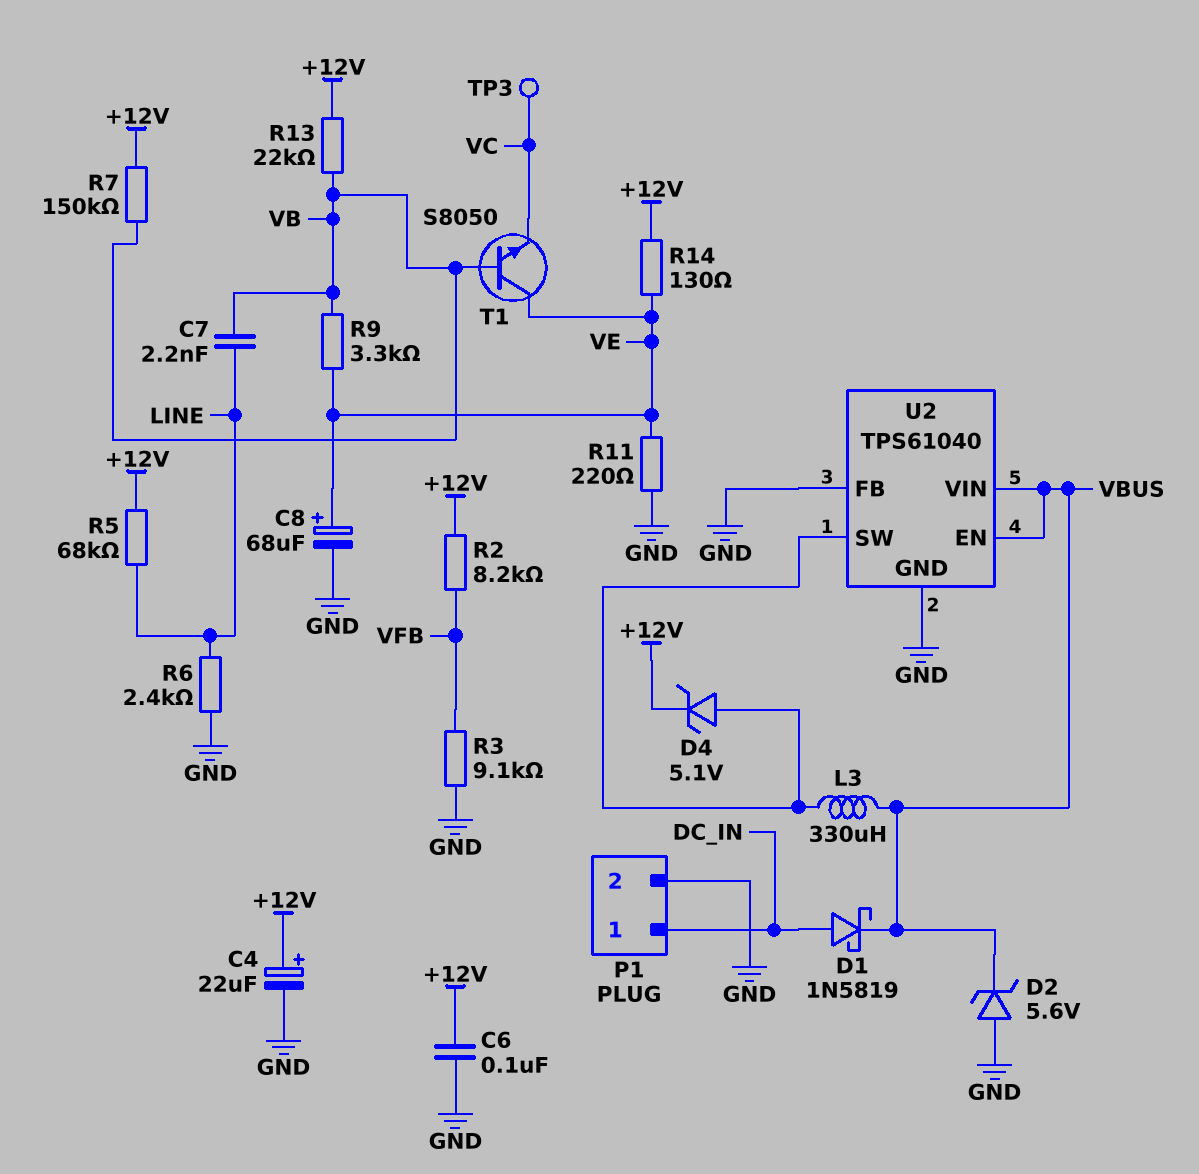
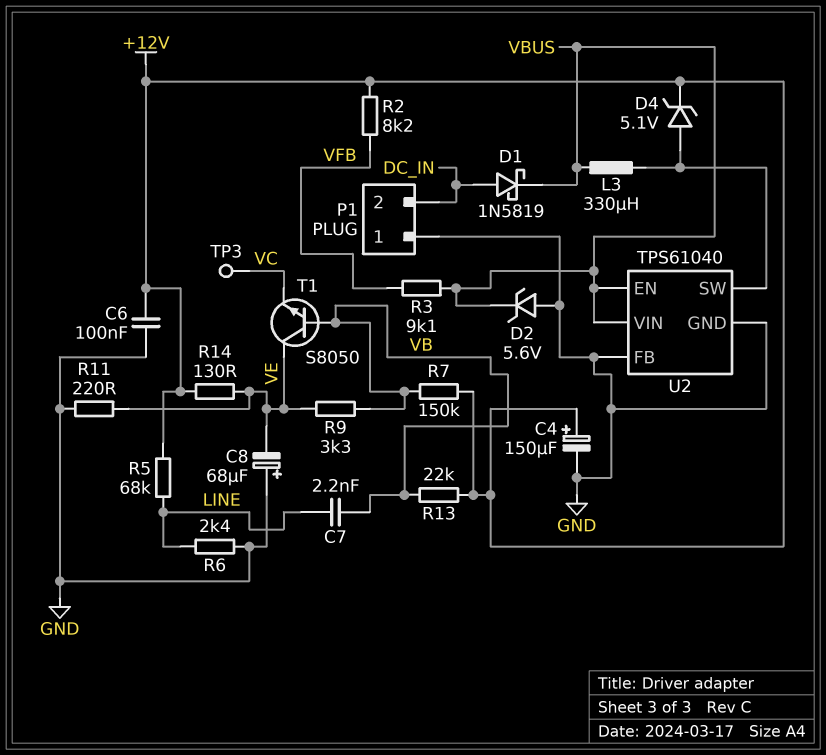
C4: 22uF (plus +12V, minus GND) -> 150uF (plus +12V, minus GND)
C8: 68uF (plus VE, minus GND) -> 68uF (plus GND, minus VE)
P1 pin 1: DC_IN -> GND
P1 pin 2: GND -> DC_IN
R3: 9.1k (GND, VFB) -> 9.1k (VBUS, VFB)

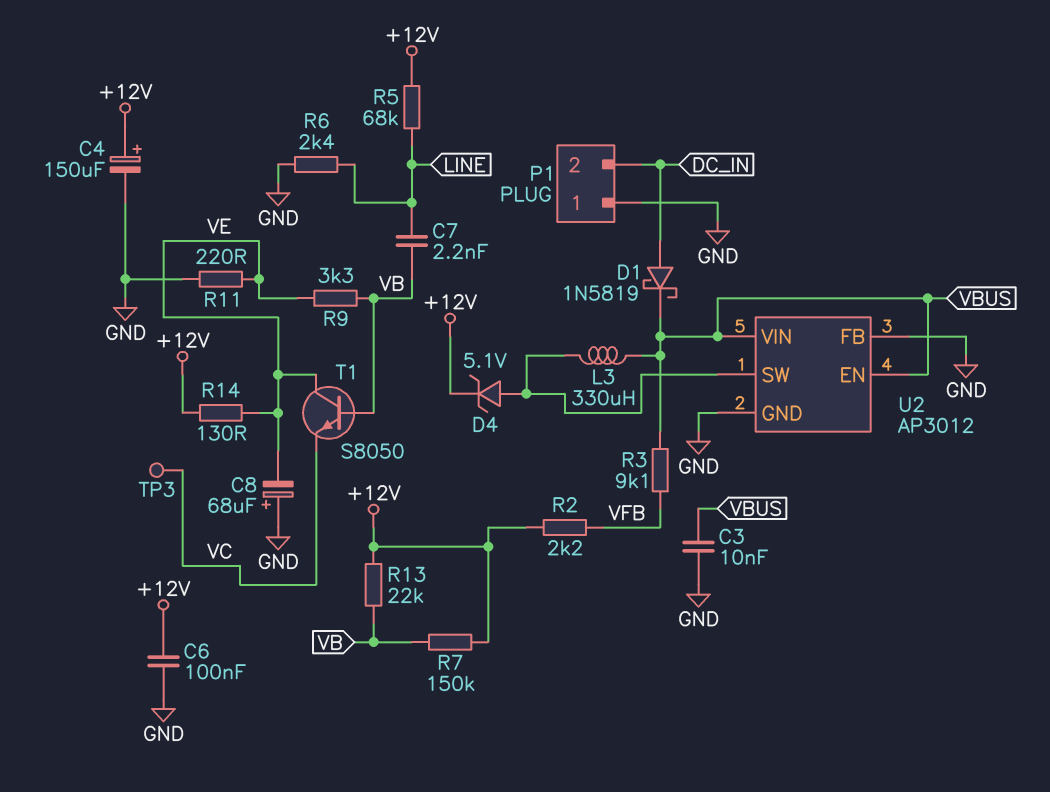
C3: none -> 10nF (GND, VBUS)
D2: zener 5.6V (A GND, K VBUS) -> none
R2: 8.2k (+12V, VFB) -> 2.2k (+12V, VFB)
U2: TPS61040 -> AP3012

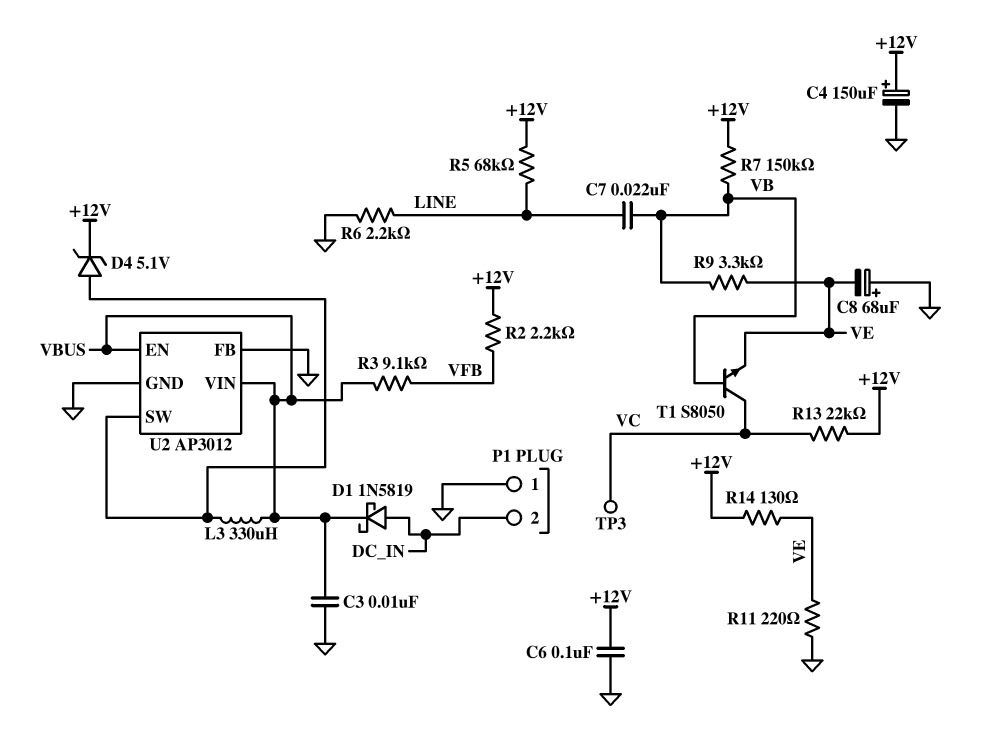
C7: 2.2nF (LINE, VB) -> 22nF (LINE, VB)
R6: 2.4k (GND, LINE) -> 2.2k (GND, LINE)
R13: 22k (+12V, VB) -> 22k (+12V, VC)
T1: NPN S8050 (B VB, C VE, E VC) -> NPN S8050 (B VB, C VC, E VE)

